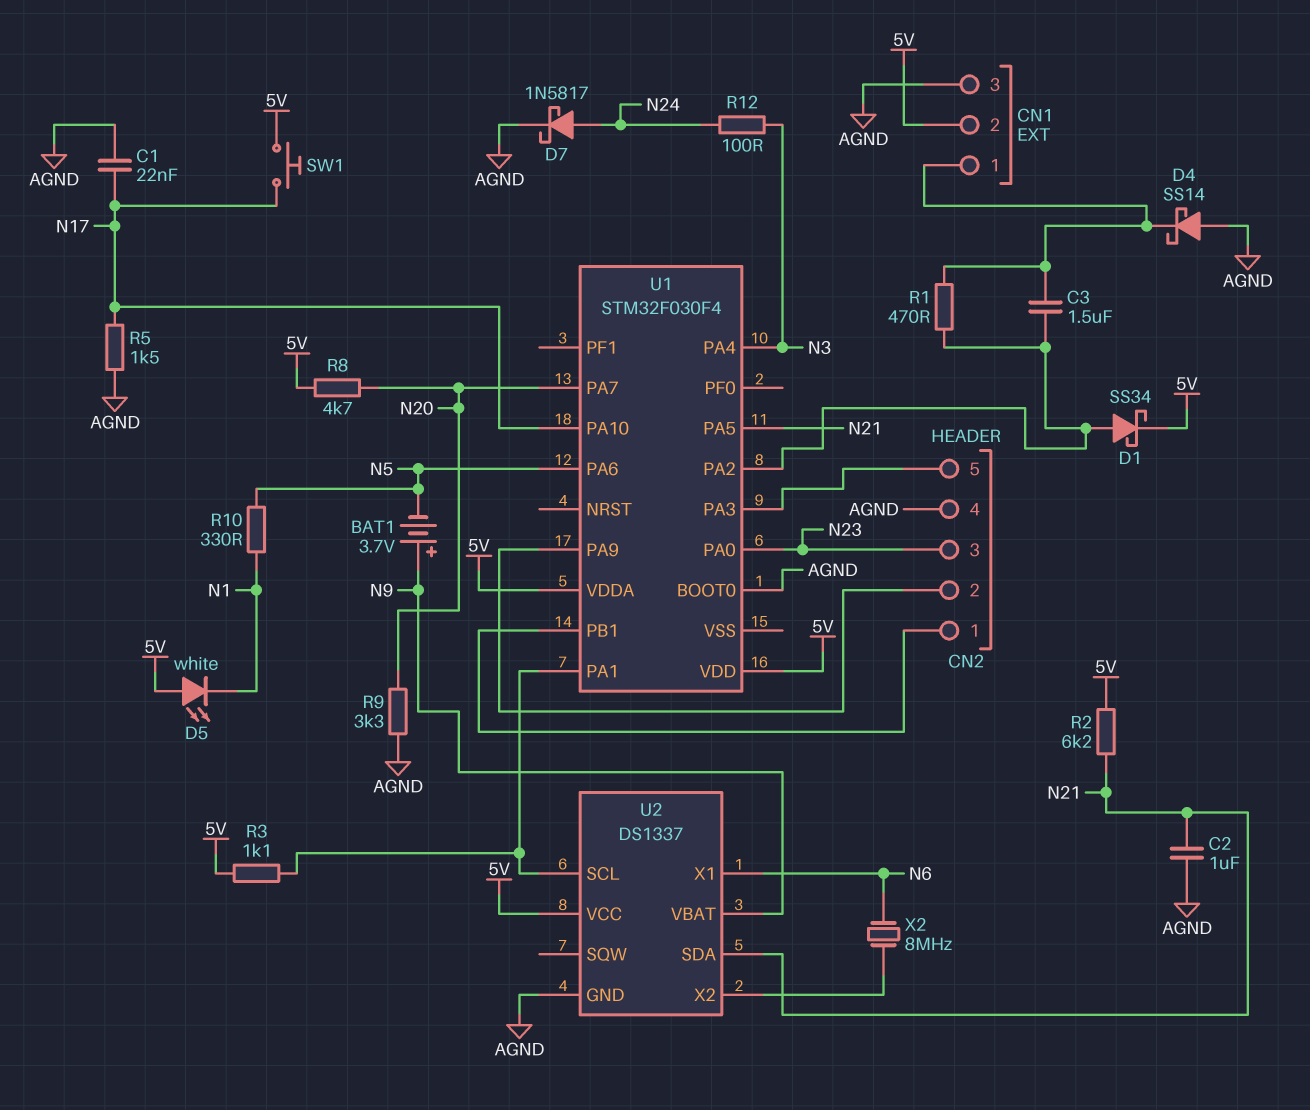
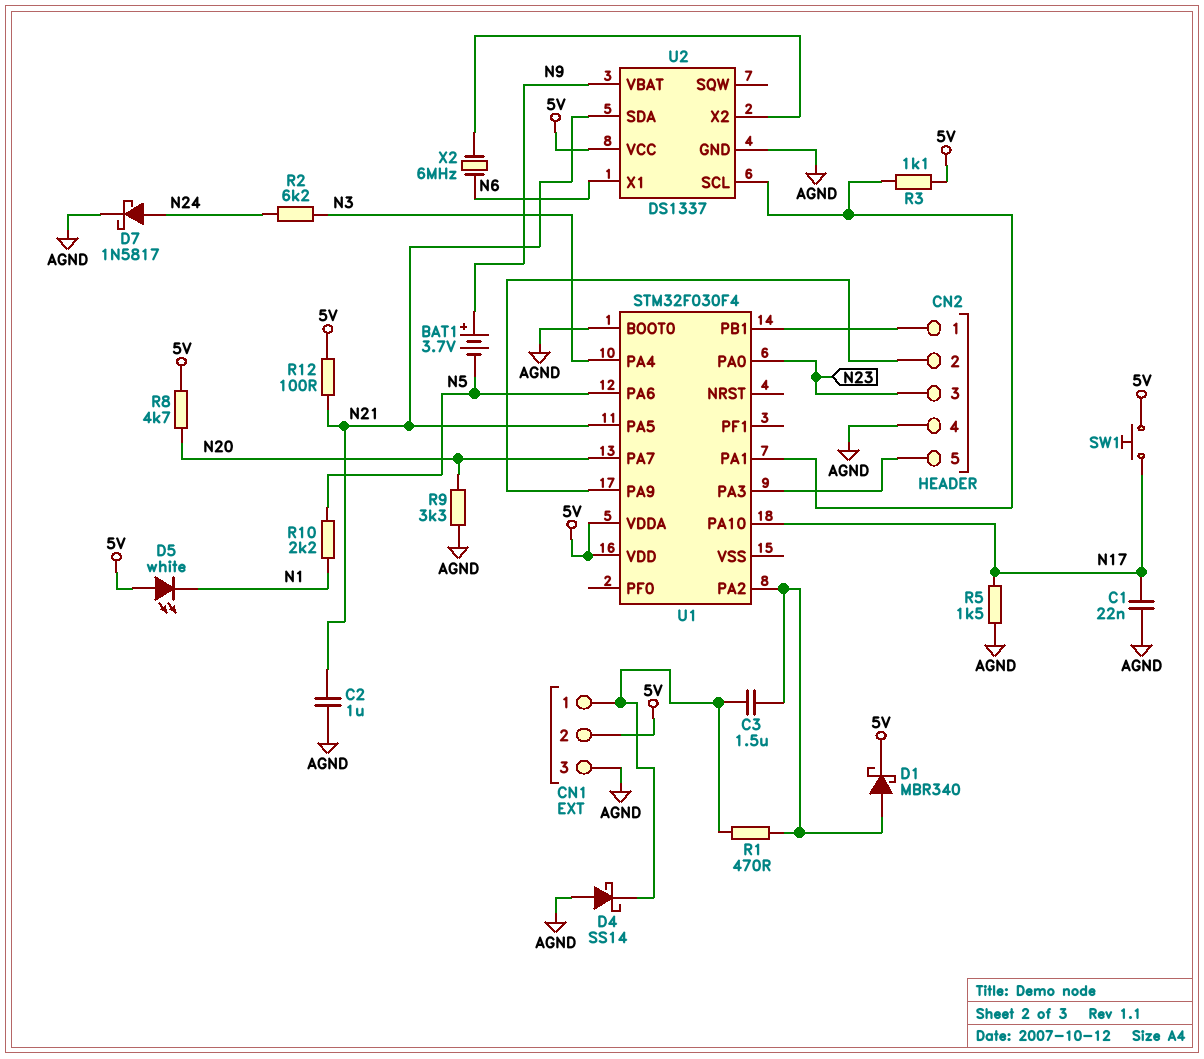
D1: schottky SS34 (A U1/PA2, K 5V) -> schottky MBR340 (A U1/PA2, K 5V)
R2: 6.2k (5V, N21) -> 6.2k (N3, N24)
R10: 330 (N1, N5) -> 2.2k (N1, N5)
R12: 100 (N3, N24) -> 100 (5V, N21)
X2: 8MHz (N6, U2/X2) -> 6MHz (N6, U2/X2)

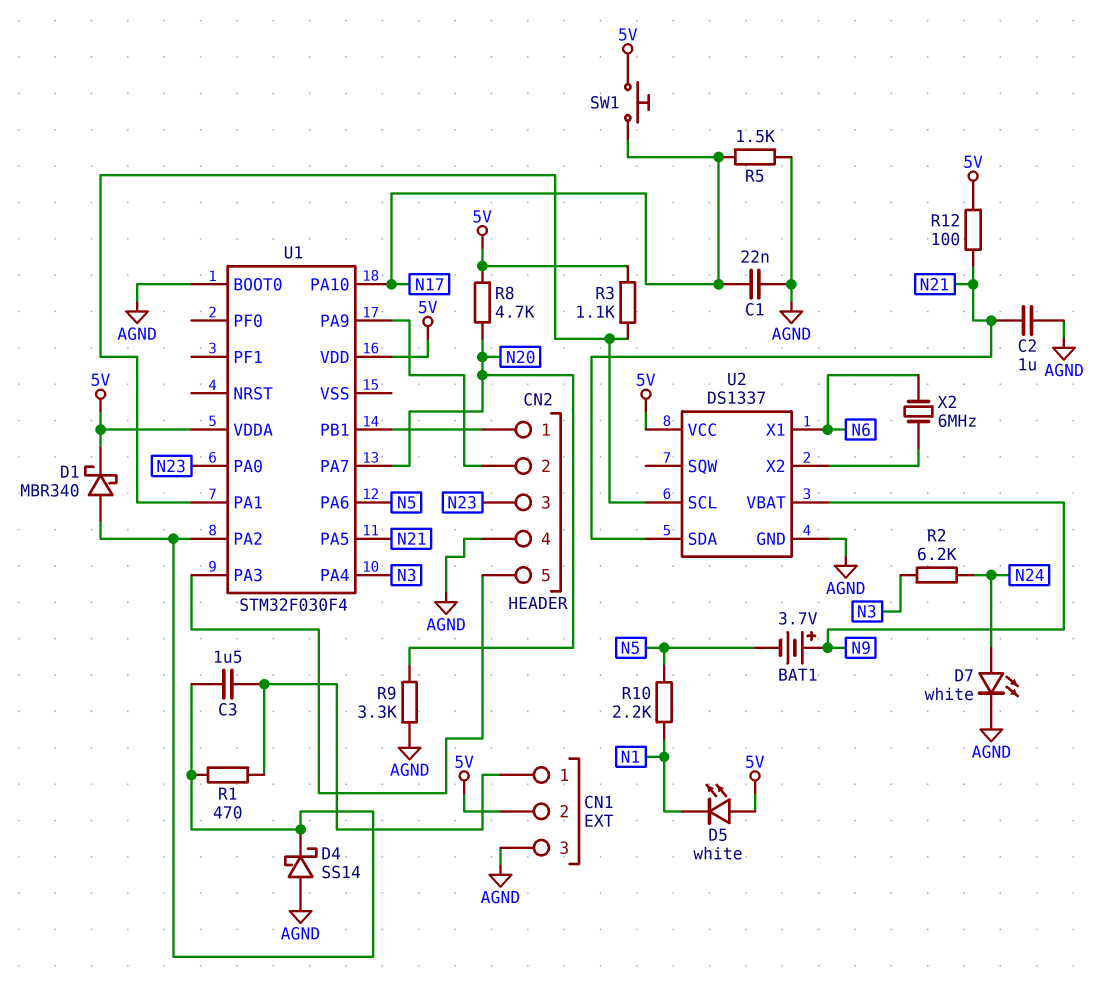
D4: schottky SS14 (A AGND, K CN1/1) -> schottky SS14 (A AGND, K U1/PA2)
D7: schottky 1N5817 (A N24, K AGND) -> LED white (A N24, K AGND)

